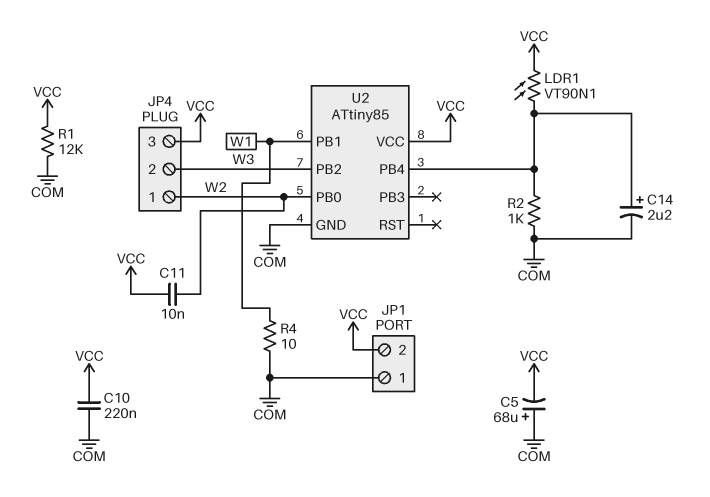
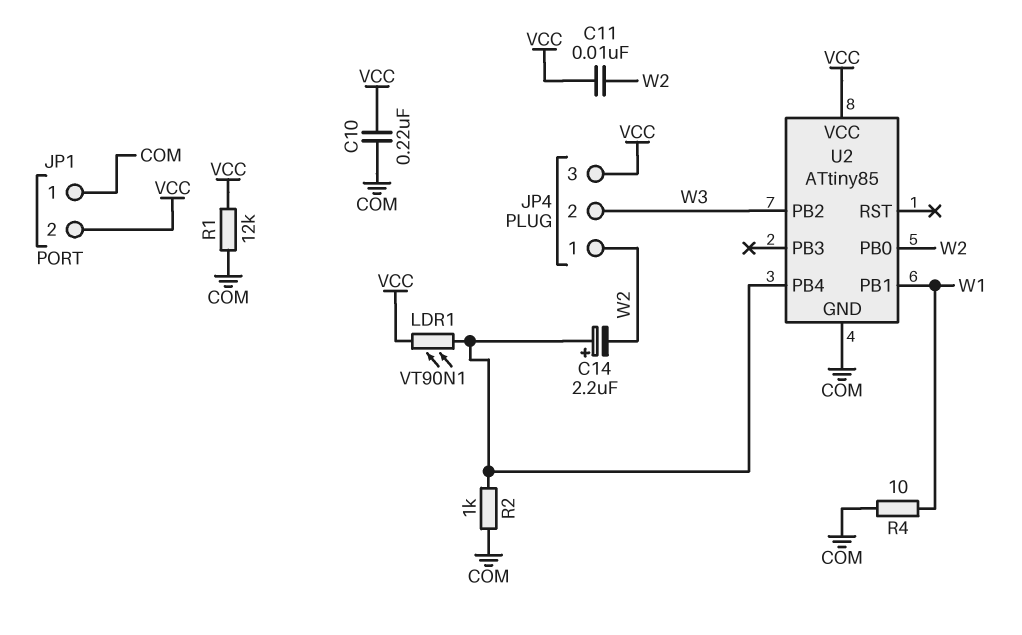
C5: 68uF (plus COM, minus VCC) -> none
C14: 2.2uF (plus U2/PB4, minus COM) -> 2.2uF (plus U2/PB4, minus W2)

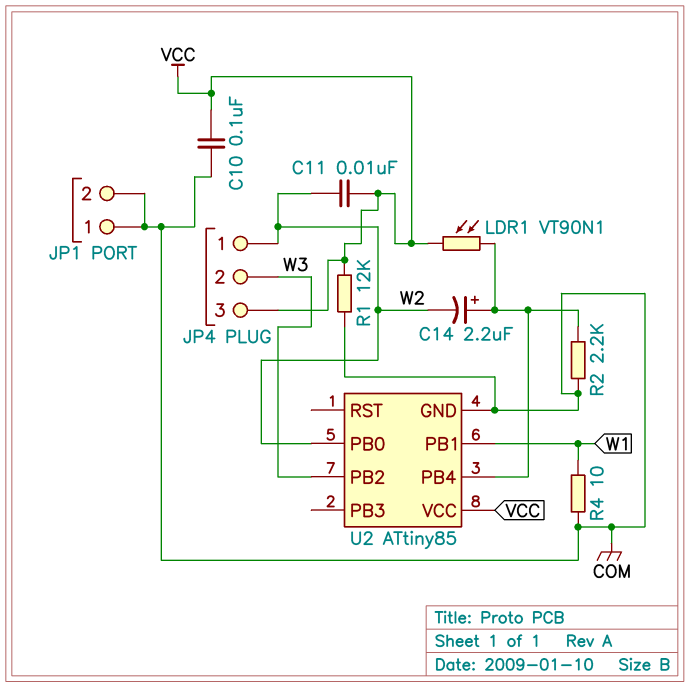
C10: 220nF (COM, VCC) -> 100nF (COM, VCC)
JP1 pin 2: VCC -> COM
R2: 1k (COM, U2/PB4) -> 2.2k (COM, U2/PB4)

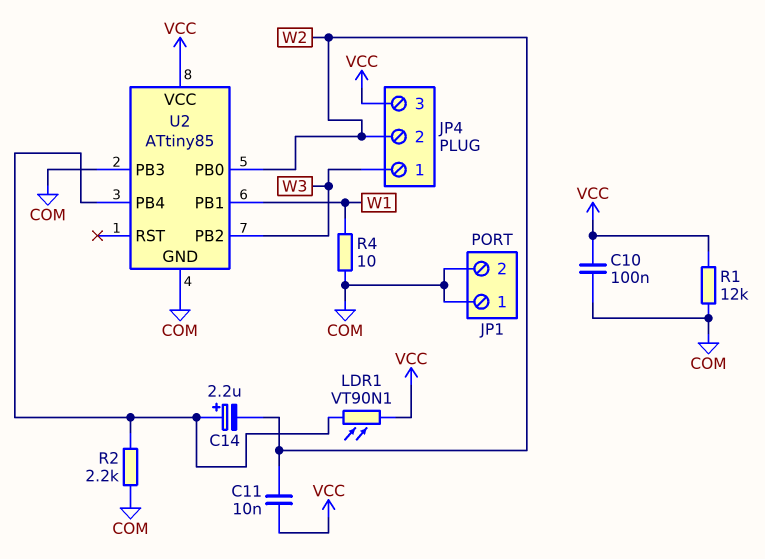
JP4 pin 1: W2 -> W3
JP4 pin 2: W3 -> W2
U2 pin PB3: none -> COM

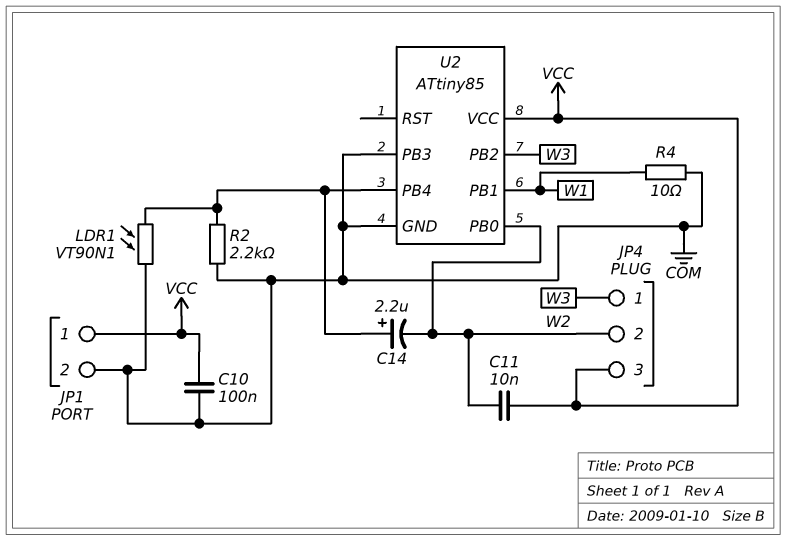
JP1 pin 1: COM -> VCC
LDR1: VT90N1 (U2/PB4, VCC) -> VT90N1 (COM, U2/PB4)
R1: 12k (COM, VCC) -> none

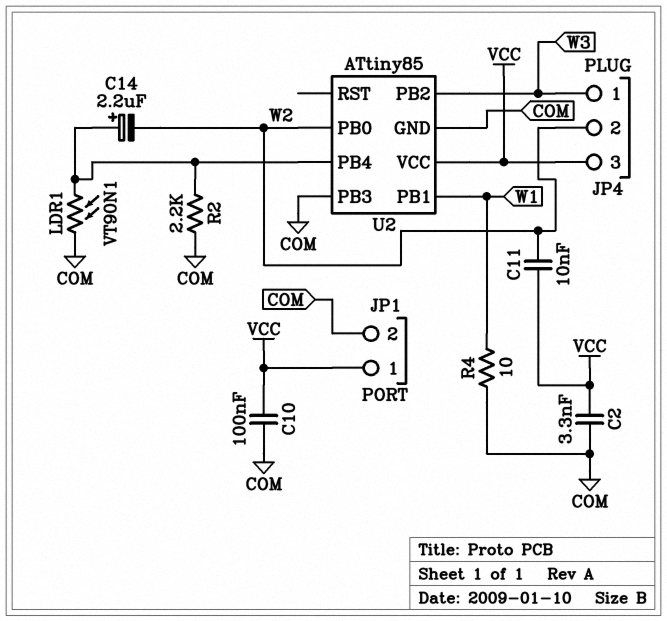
C2: none -> 3.3nF (COM, VCC)

